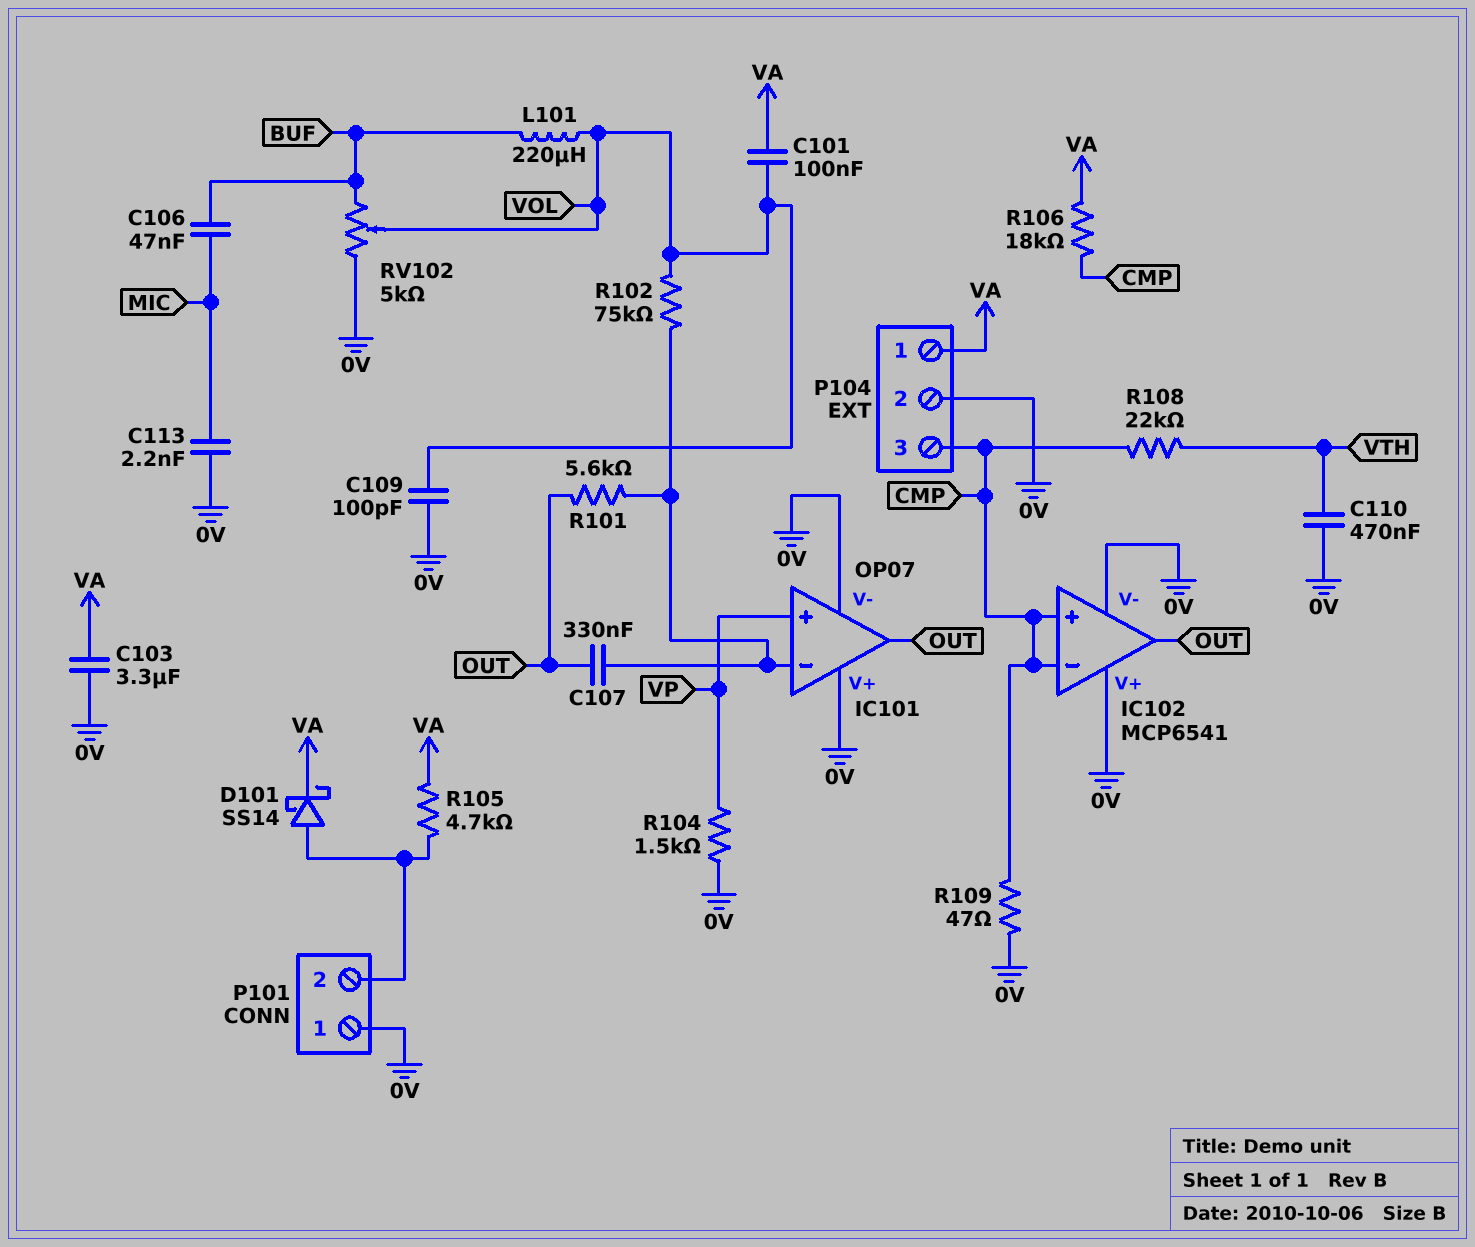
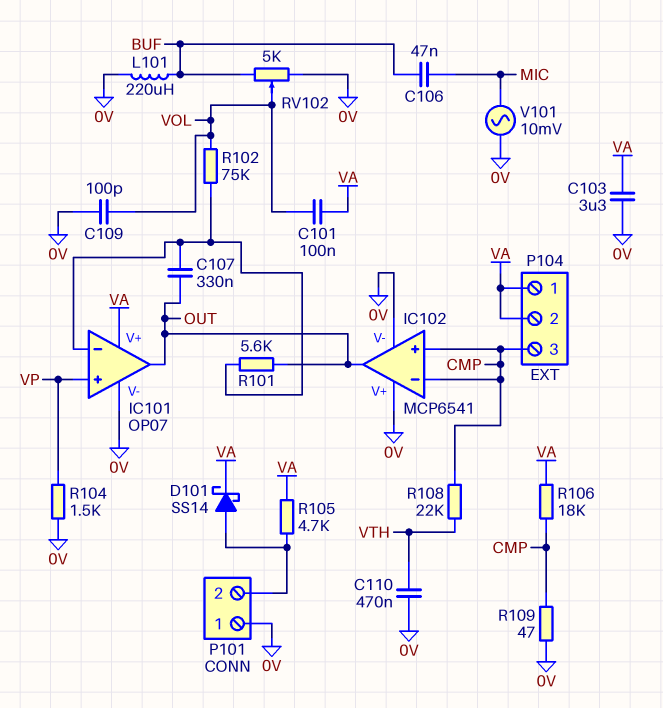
C113: 2.2nF (0V, MIC) -> none
IC101 pin V+: 0V -> VA
L101: 220uH (BUF, VOL) -> 220uH (0V, BUF)
P104 pin 2: 0V -> VA
V101: none -> AC 10mV (0V, MIC)

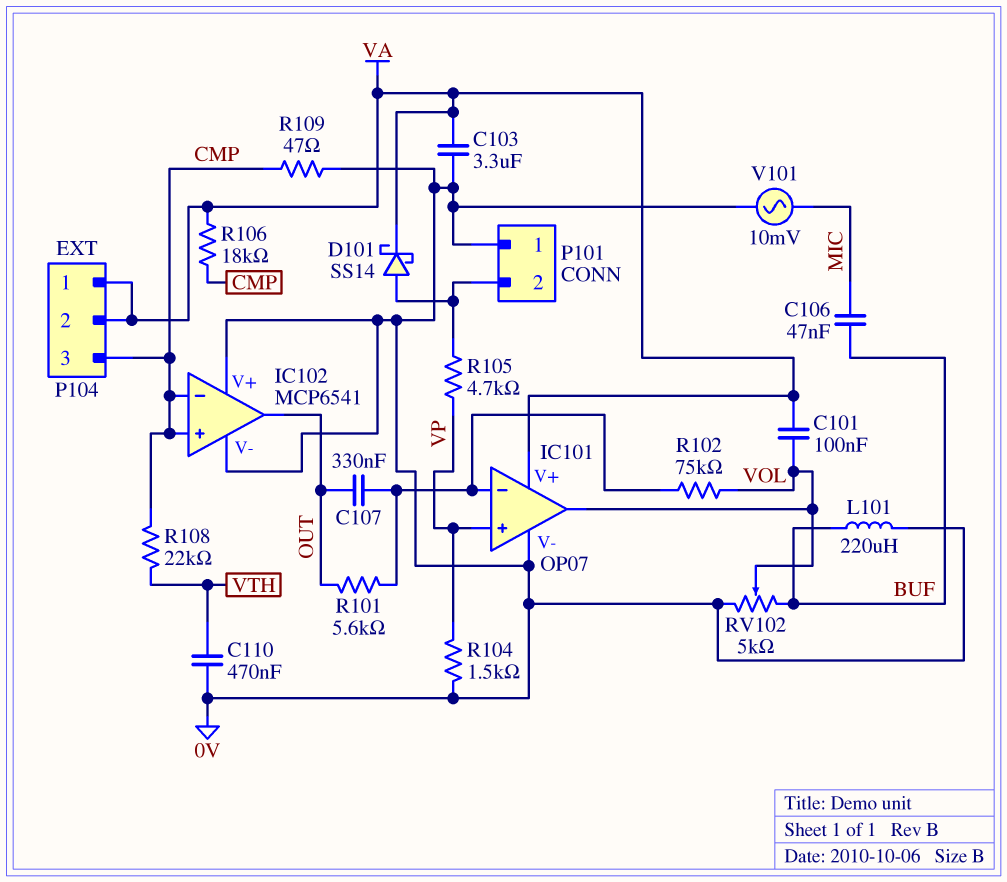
C109: 100pF (0V, VOL) -> none
IC101 pin out: OUT -> VOL
R105: 4.7k (P101/2, VA) -> 4.7k (P101/2, VP)

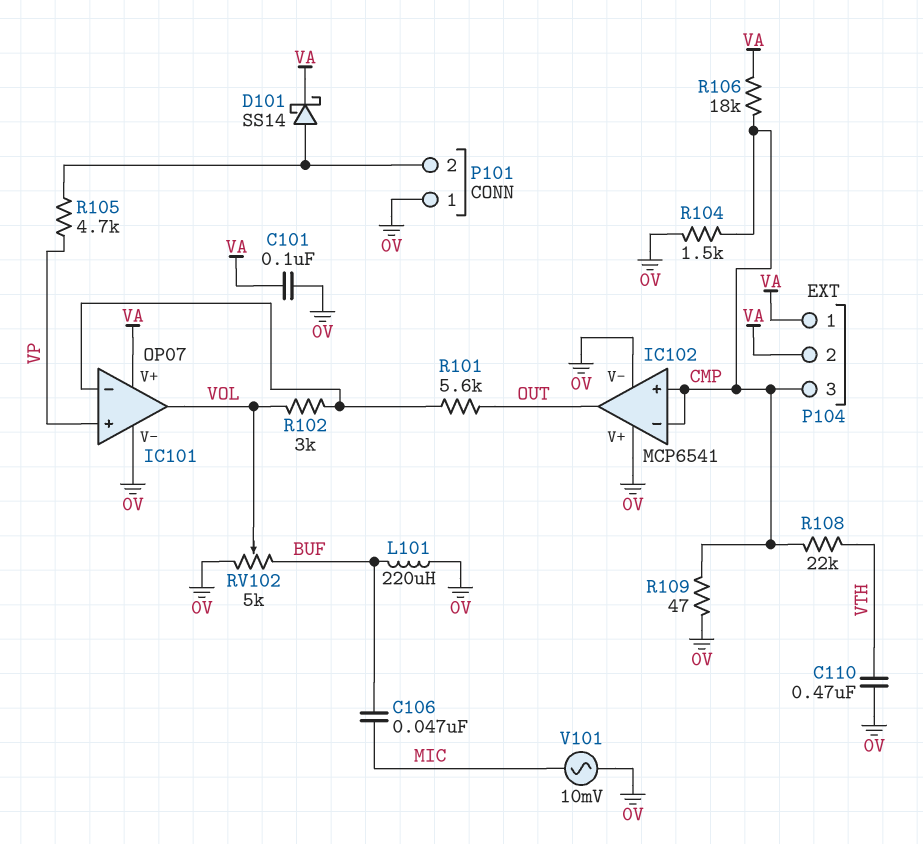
C101: 100nF (VA, VOL) -> 100nF (0V, VA)
C103: 3.3uF (0V, VA) -> none
C107: 330nF (IC101/in-, OUT) -> none
R102: 75k (IC101/in-, VOL) -> 3k (IC101/in-, VOL)
R104: 1.5k (0V, VP) -> 1.5k (0V, CMP)

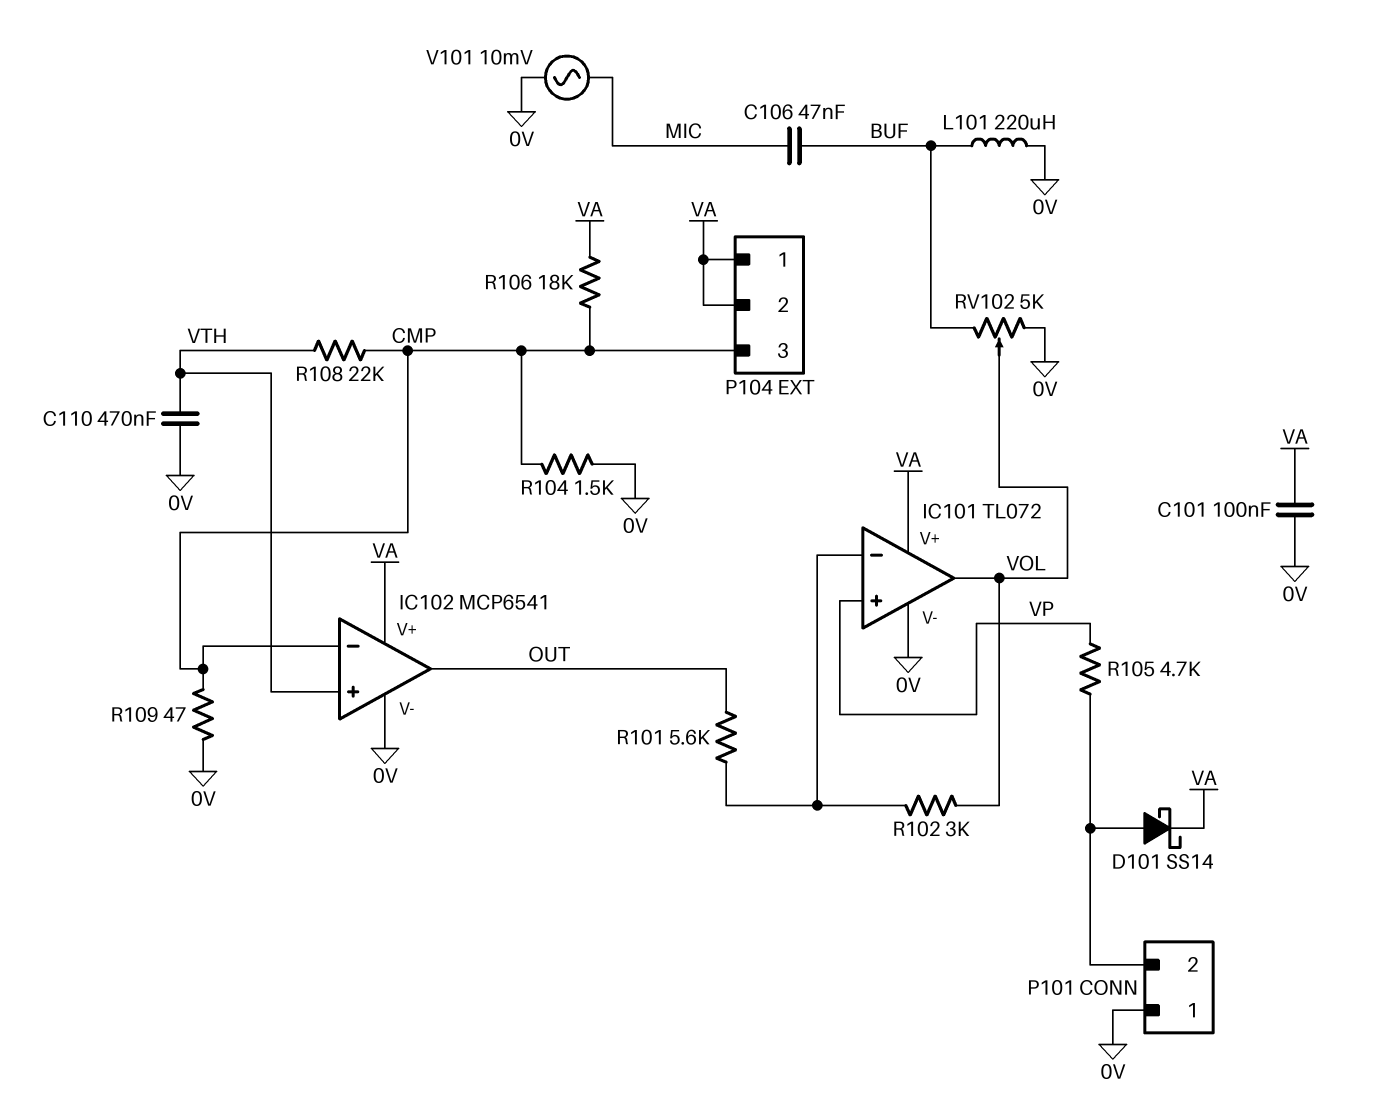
IC101: OP07 -> TL072
IC102 pin V+: 0V -> VA
IC102 pin in+: CMP -> VTH

